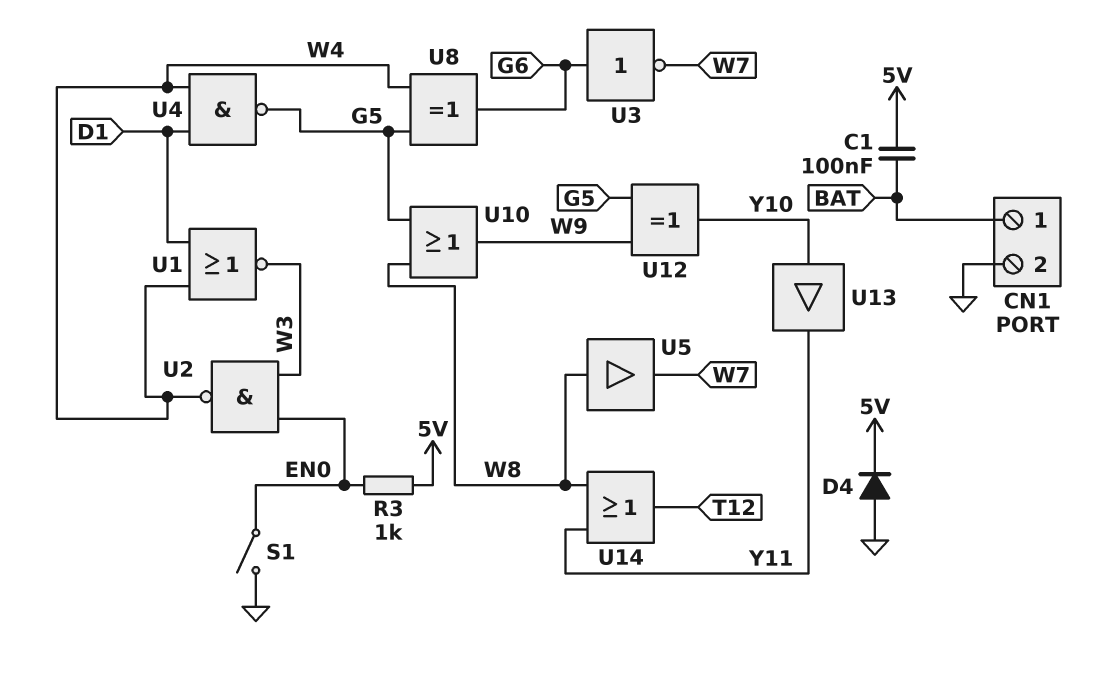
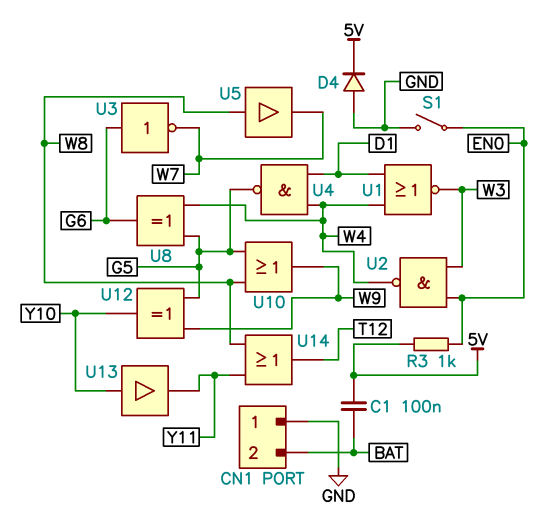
CN1 pin 1: BAT -> GND
CN1 pin 2: GND -> BAT

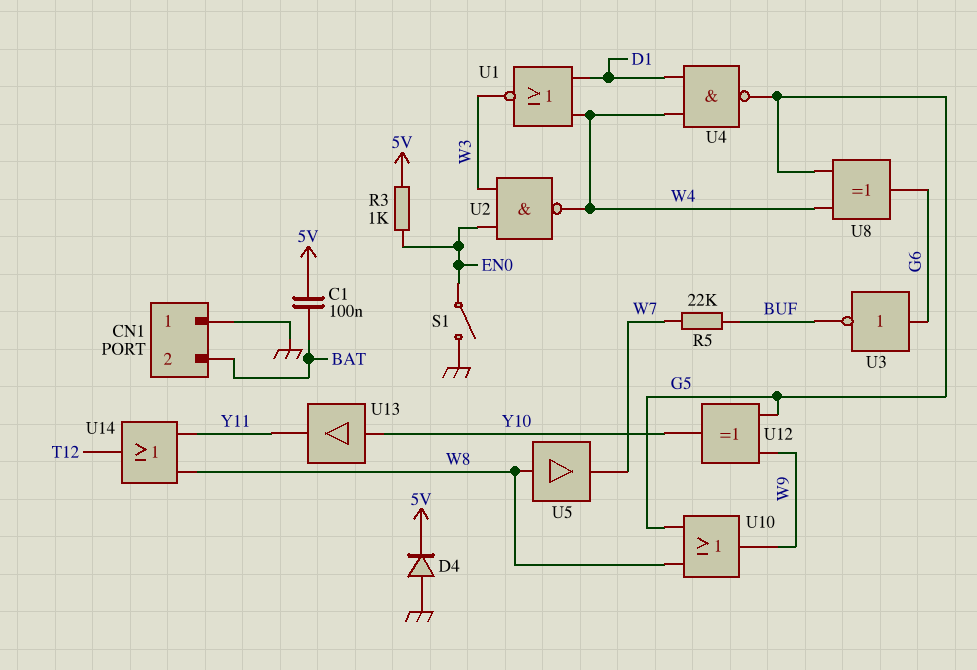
R5: none -> 22k (BUF, W7)
U3: NOT (in G6, out W7) -> NOT (in G6, out BUF)

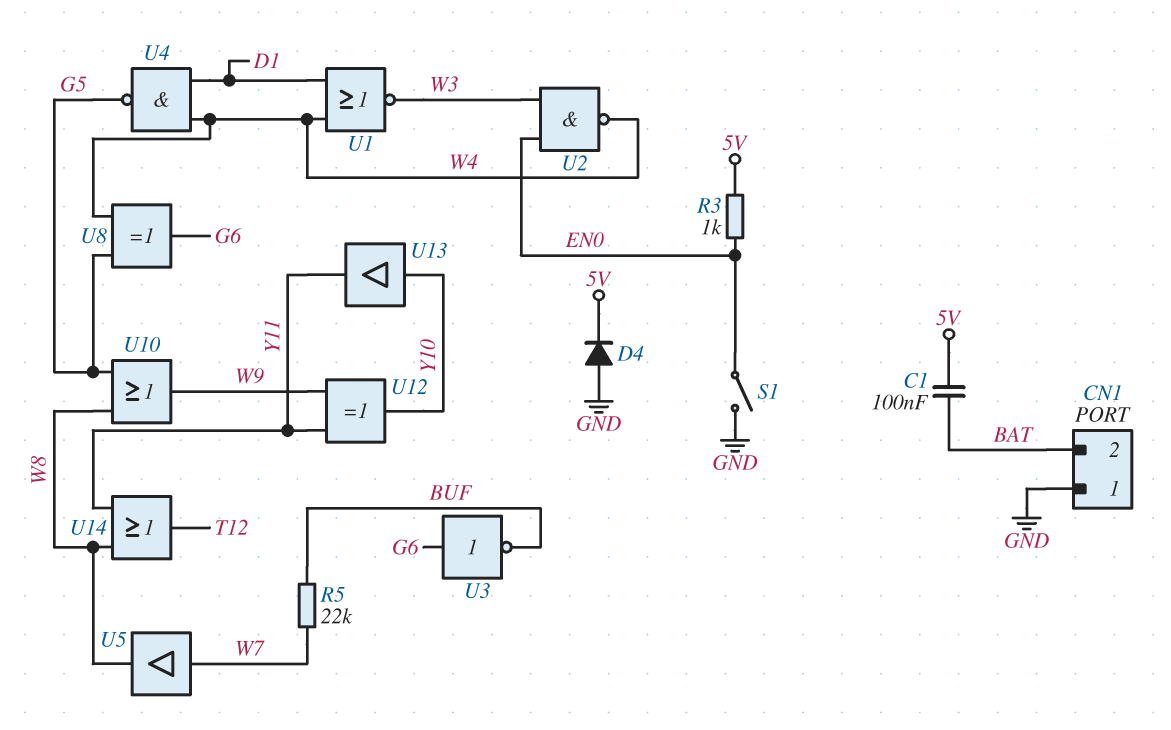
U5: buffer (in W8, out W7) -> buffer (in W7, out W8)
U12: XOR (in G5, in W9, out Y10) -> XOR (in W9, in Y11, out Y10)

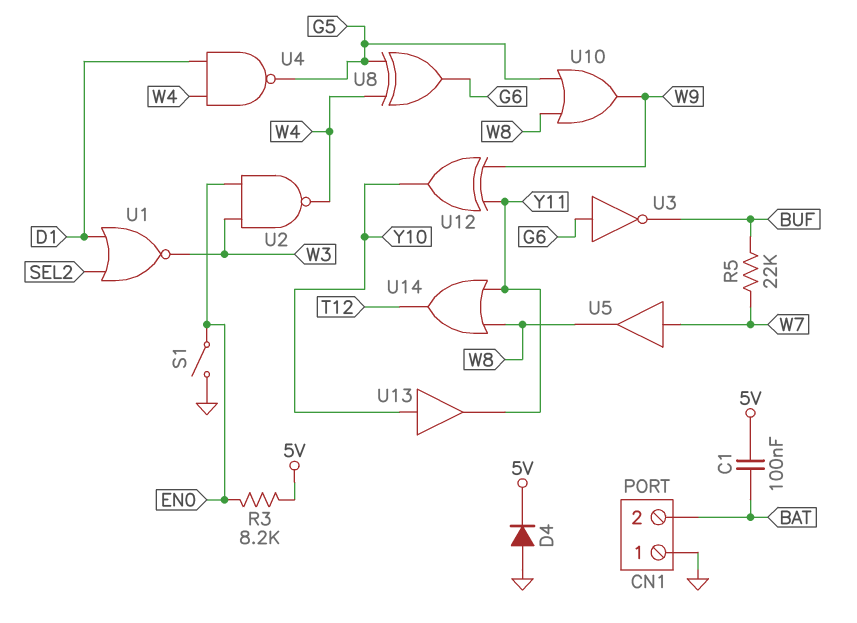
R3: 1k (5V, EN0) -> 8.2k (5V, EN0)
U1: NOR (in D1, in W4, out W3) -> NOR (in D1, in SEL2, out W3)

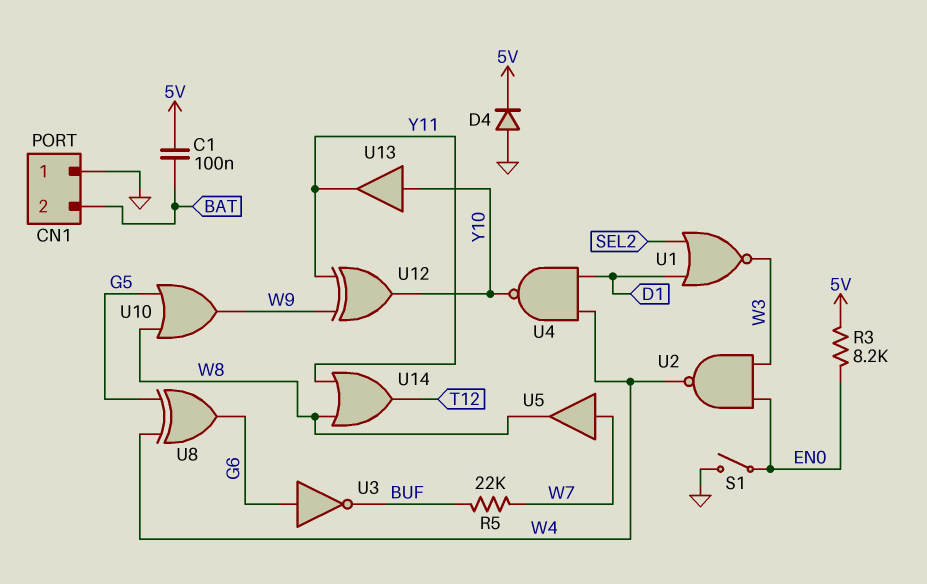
U4: NAND (in D1, in W4, out G5) -> NAND (in D1, in W4, out Y10)

